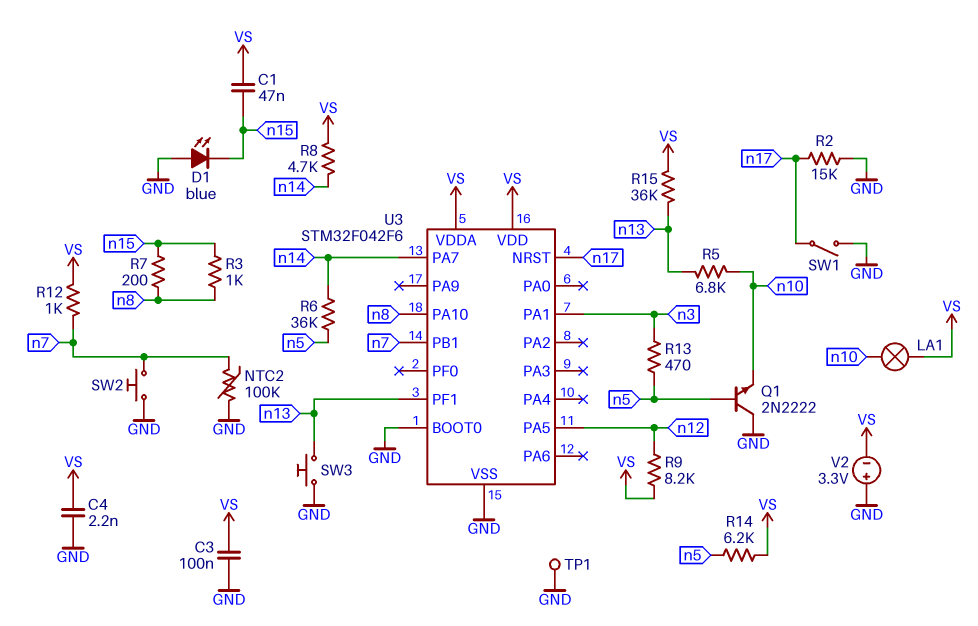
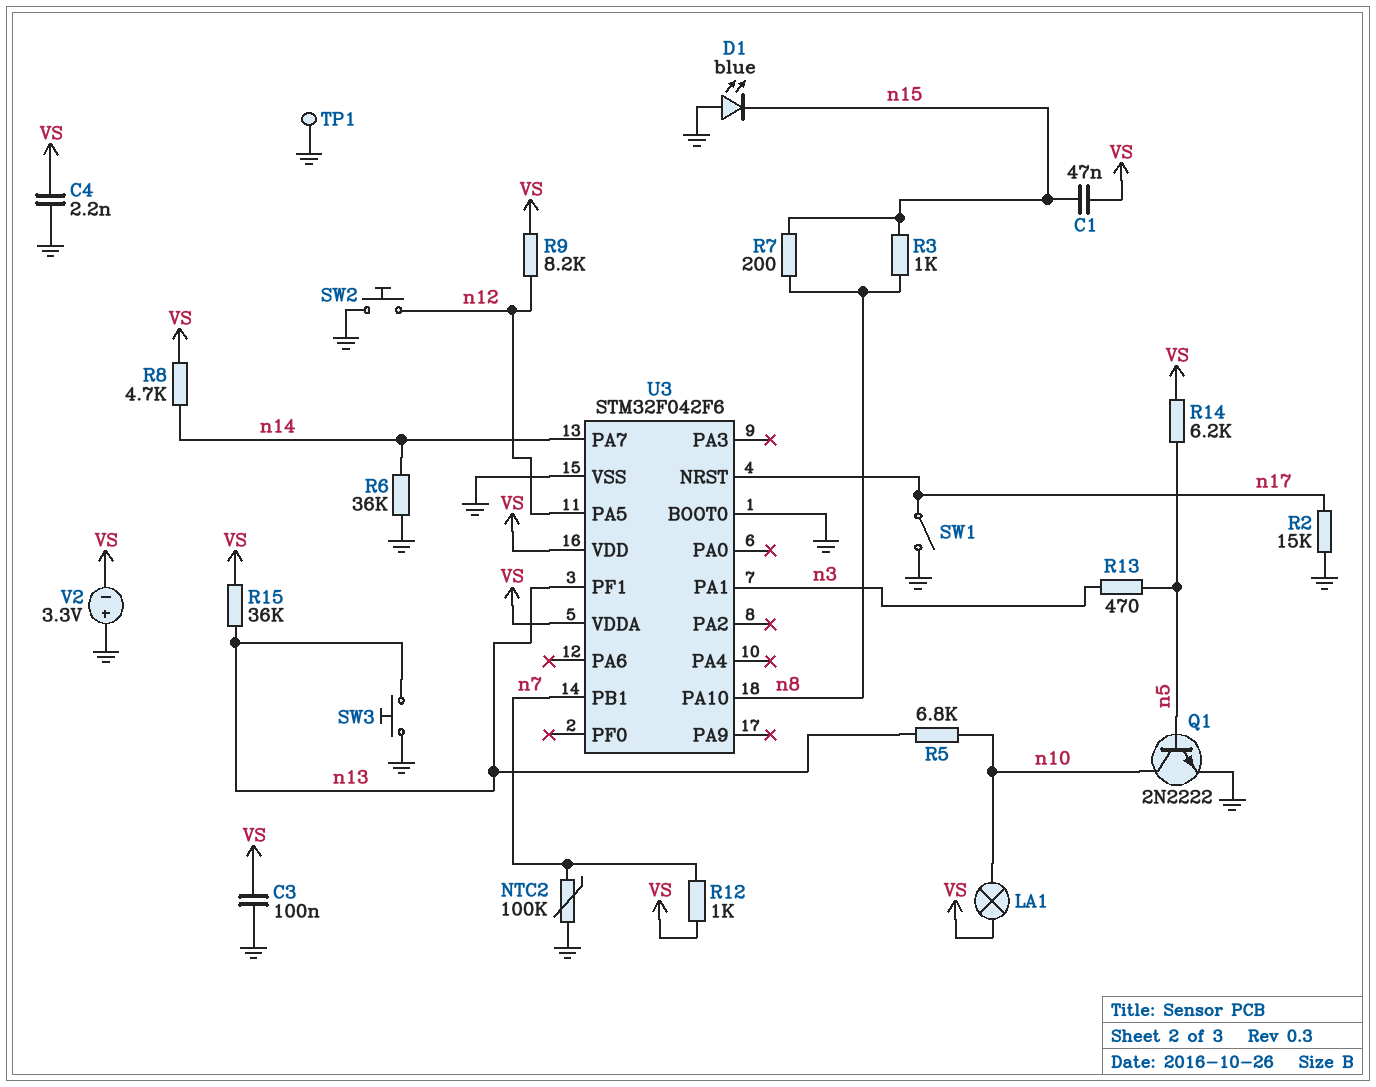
Q1: NPN 2N2222 (B n5, C GND, E n10) -> NPN 2N2222 (B n5, C n10, E GND)
R6: 36k (n5, n14) -> 36k (GND, n14)
SW2: button (GND, n7) -> button (GND, n12)

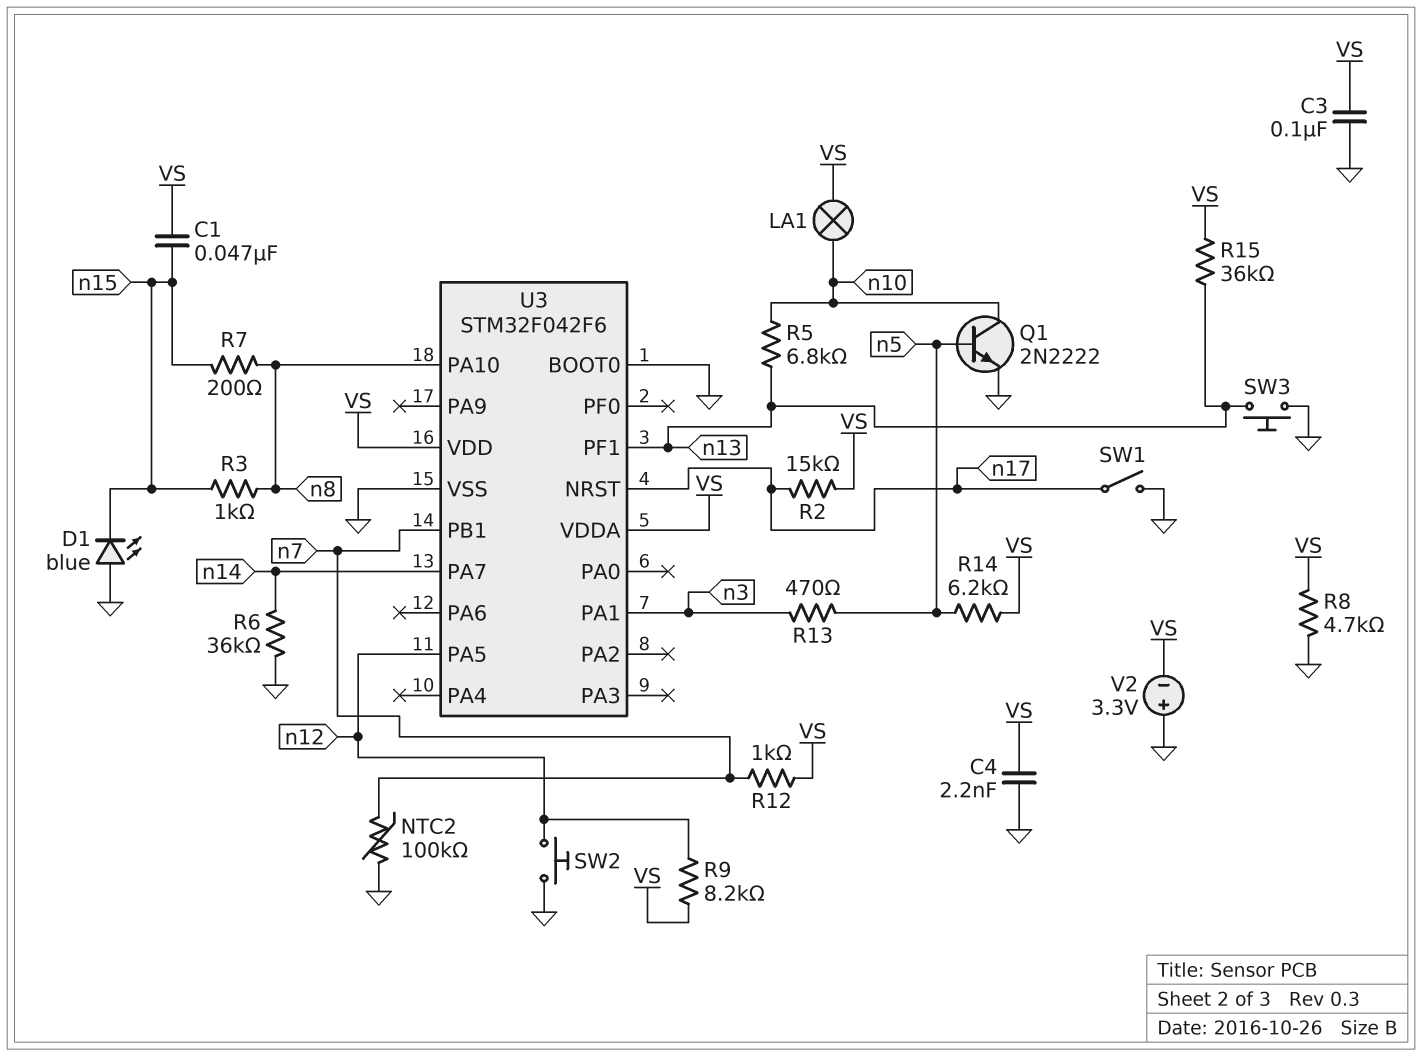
R2: 15k (GND, n17) -> 15k (VS, n17)
R8: 4.7k (VS, n14) -> 4.7k (GND, VS)
TP1: test point (GND) -> none

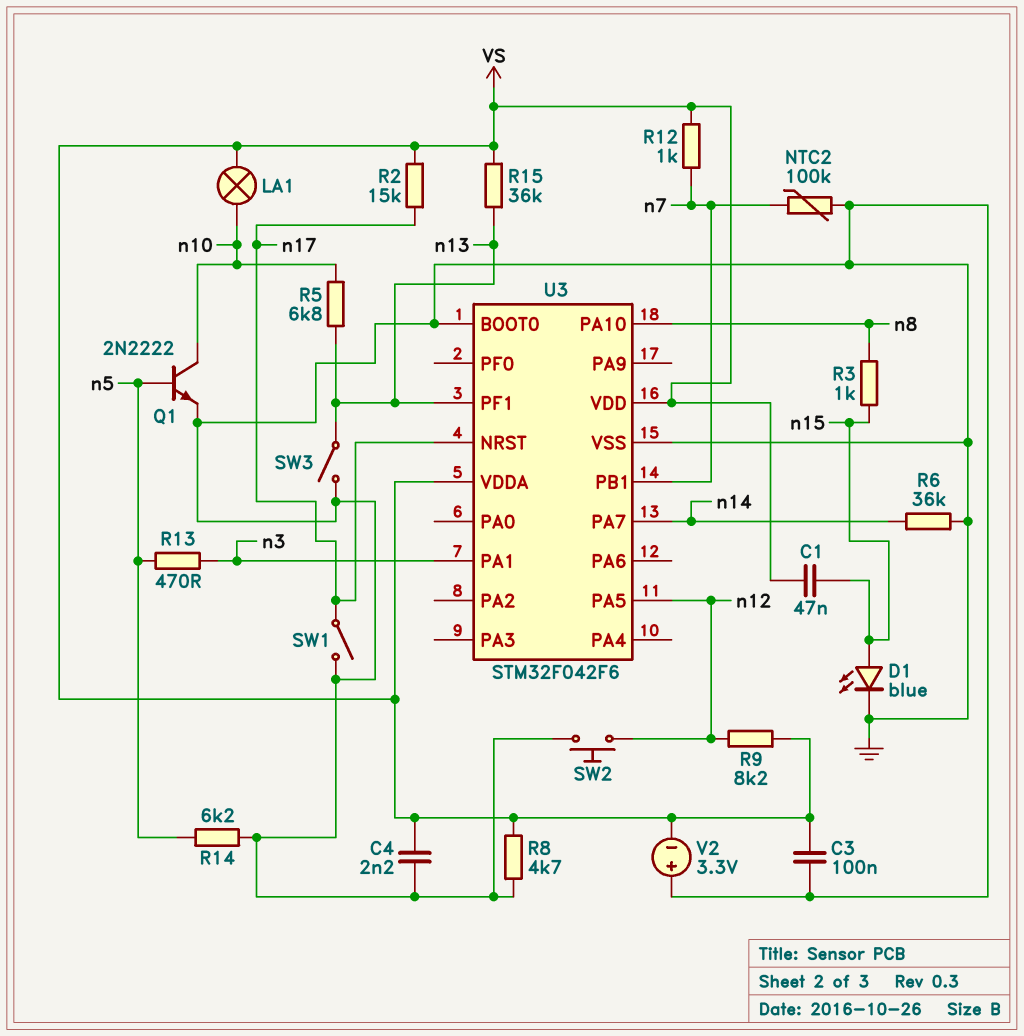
D1: LED blue (A GND, K n15) -> LED blue (A n15, K GND)
R7: 200 (n8, n15) -> none
R14: 6.2k (VS, n5) -> 6.2k (GND, n5)
SW3: button (GND, n13) -> switch (GND, n13)

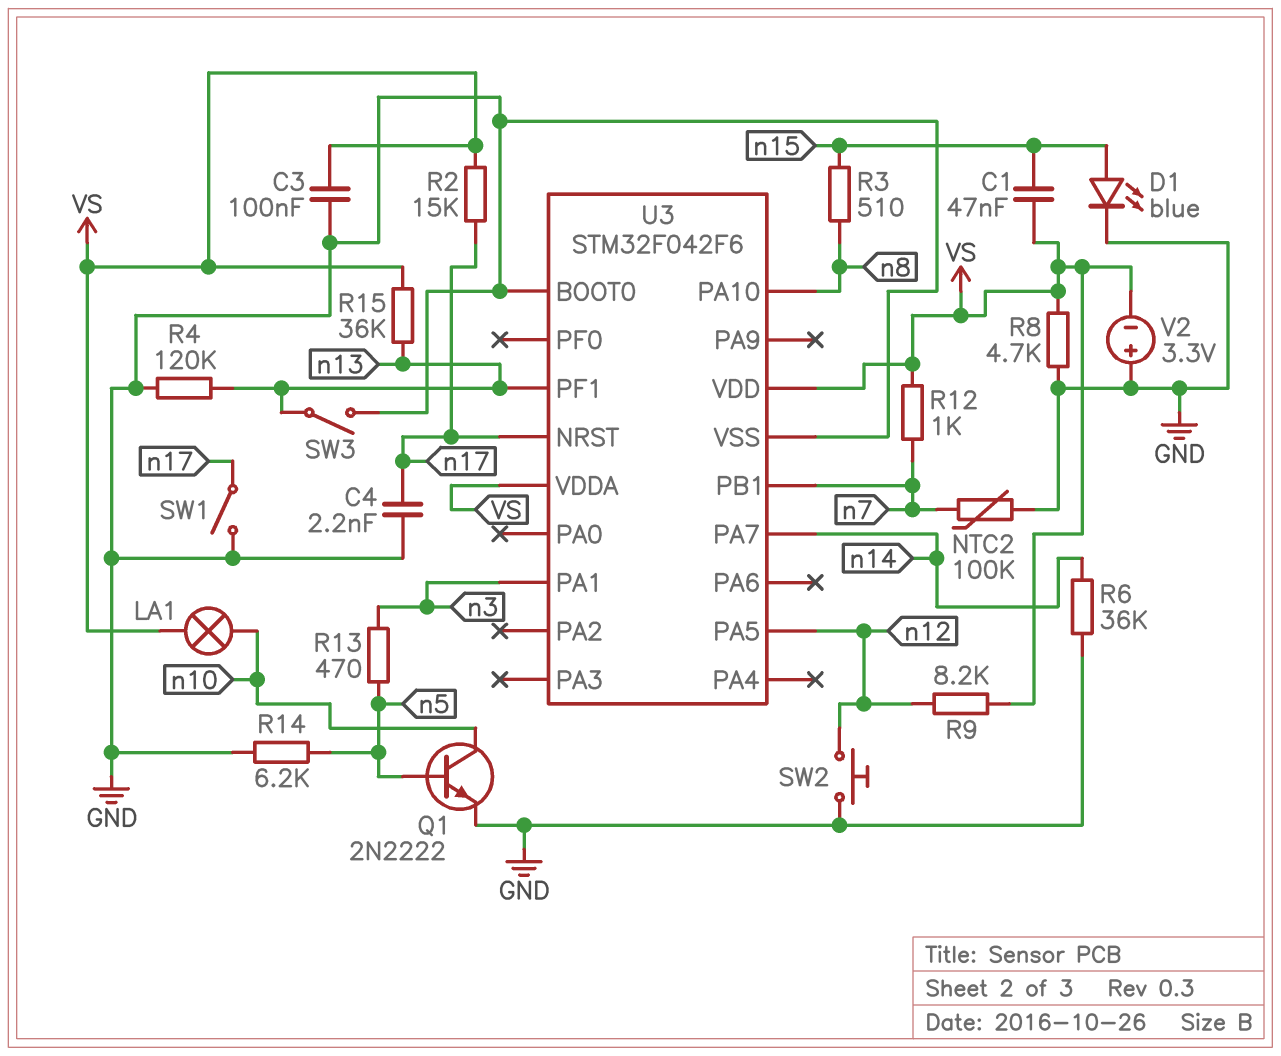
C4: 2.2nF (GND, VS) -> 2.2nF (GND, n17)
R3: 1k (n8, n15) -> 510 (n8, n15)
R4: none -> 120k (GND, n13)
R5: 6.8k (n10, n13) -> none

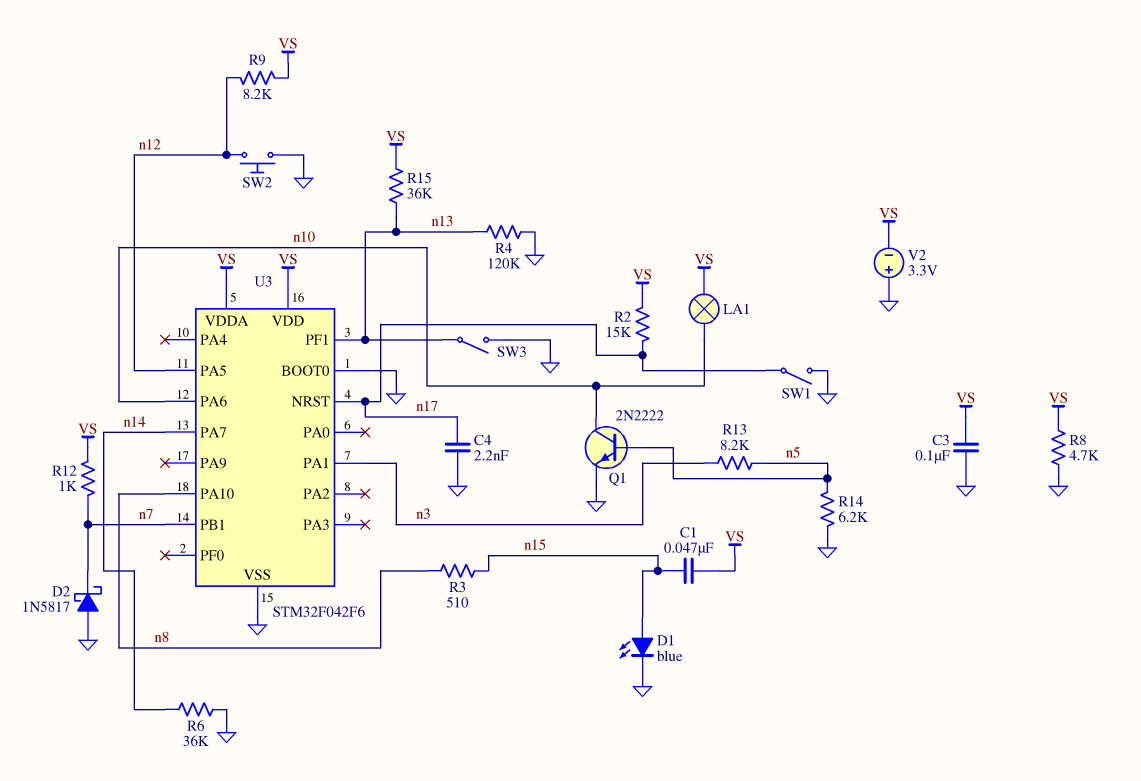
D2: none -> schottky 1N5817 (A GND, K n7)
NTC2: 100k (GND, n7) -> none
R13: 470 (n3, n5) -> 8.2k (n3, n5)
U3 pin PA6: none -> n10

